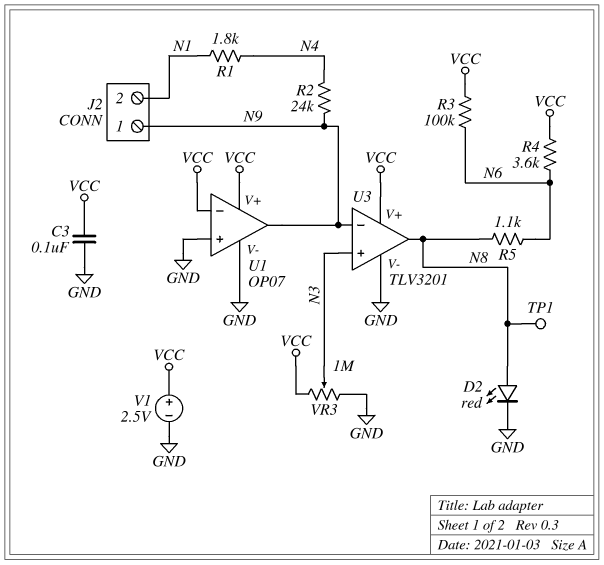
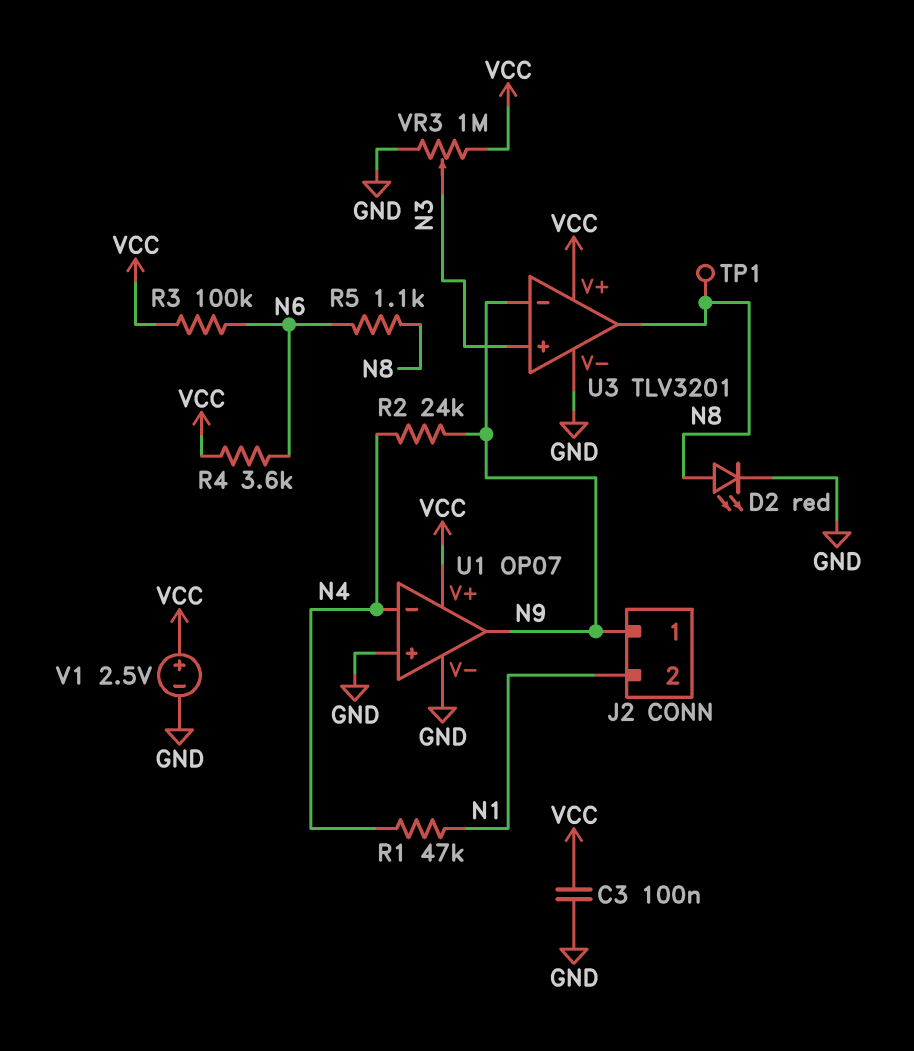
R1: 1.8k (N1, N4) -> 47k (N1, N4)
U1 pin in-: VCC -> N4

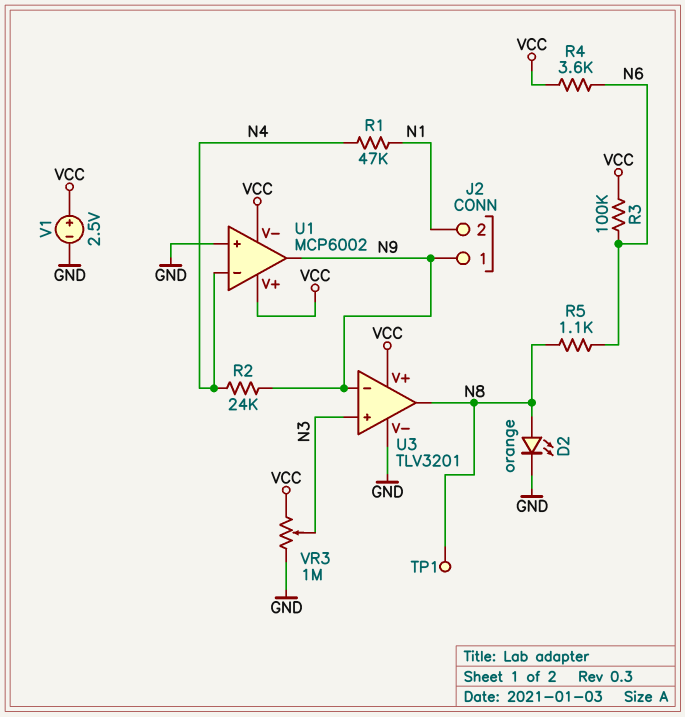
C3: 100nF (GND, VCC) -> none
D2: LED red (A N8, K GND) -> LED orange (A N8, K GND)
U1: OP07 -> MCP6002
U1 pin V-: GND -> VCC

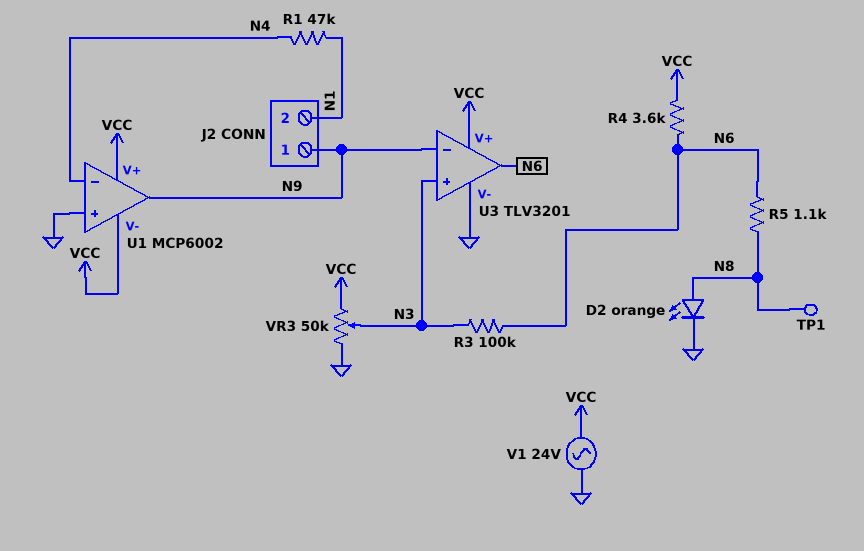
R2: 24k (N4, N9) -> none
R3: 100k (N6, VCC) -> 100k (N3, N6)
U3 pin out: N8 -> N6
V1: 2.5V (plus VCC, minus GND) -> AC 24V (GND, VCC)
VR3: 1M (GND, VCC, wiper N3) -> 50k (GND, VCC, wiper N3)

